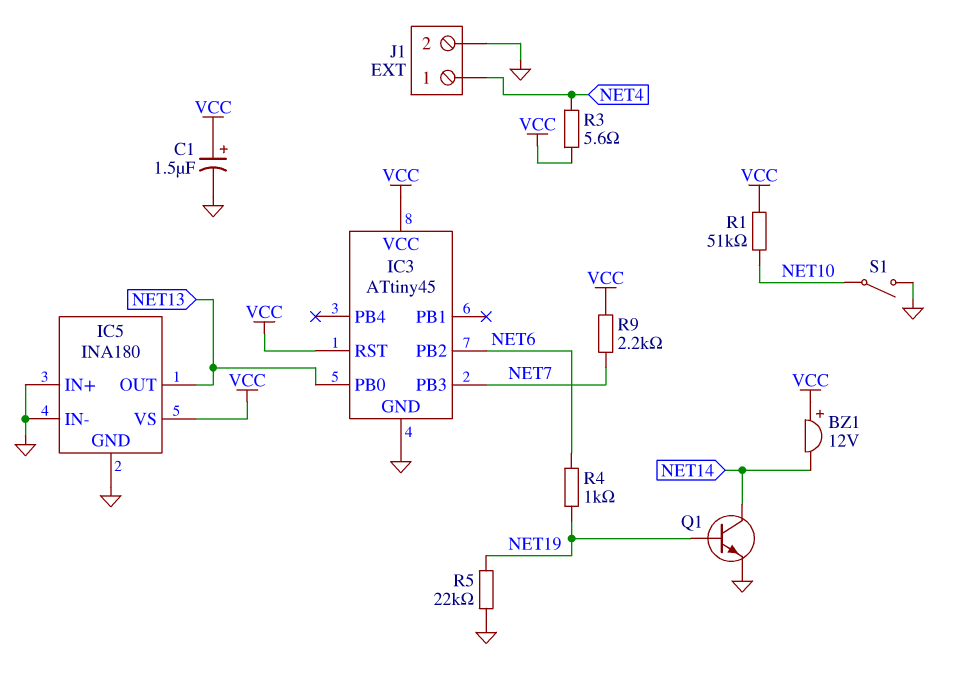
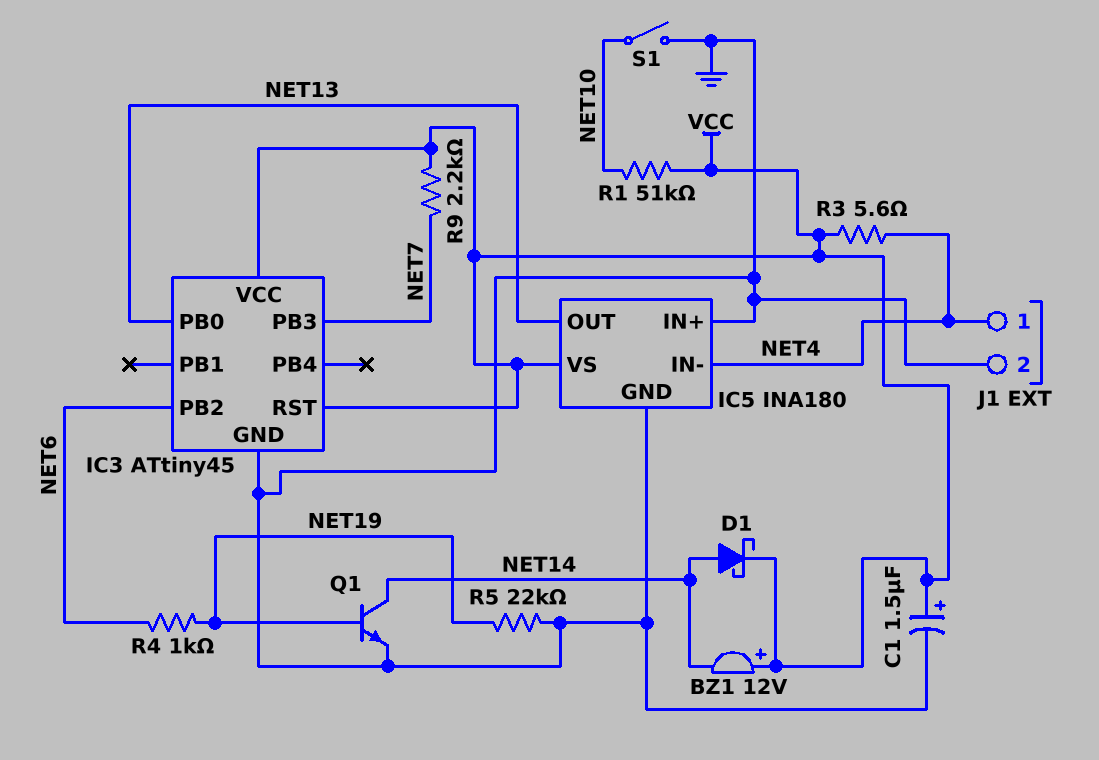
D1: none -> schottky (A NET14, K VCC)
IC5 pin IN-: GND -> NET4

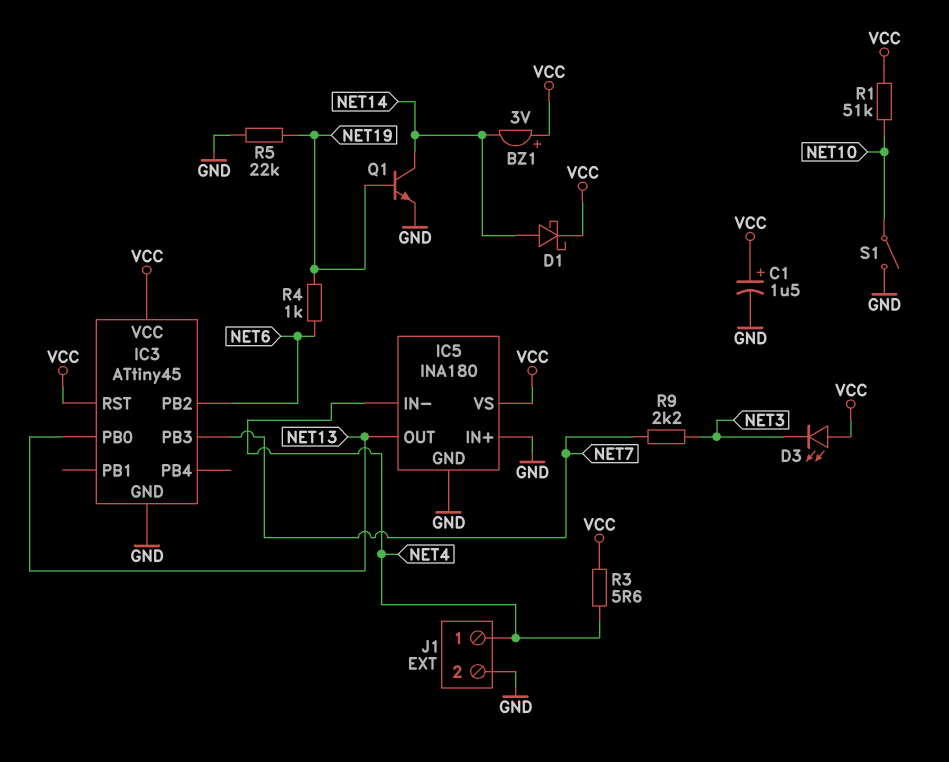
BZ1: buzzer 12V (plus VCC, minus NET14) -> buzzer 3V (plus VCC, minus NET14)
D3: none -> LED (A VCC, K NET3)
R9: 2.2k (NET7, VCC) -> 2.2k (NET3, NET7)

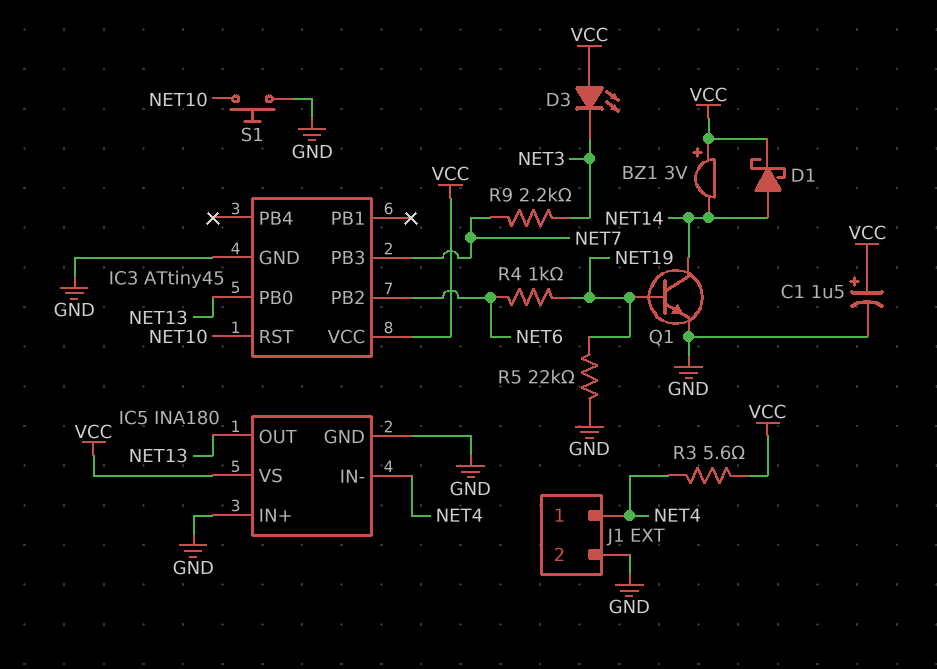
IC3 pin RST: VCC -> NET10
R1: 51k (NET10, VCC) -> none
S1: switch (GND, NET10) -> button (GND, NET10)

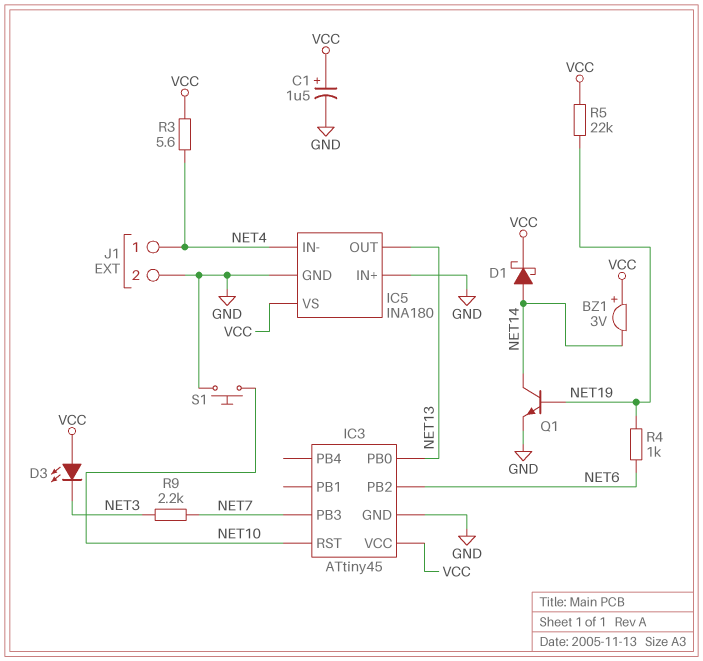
R5: 22k (GND, NET19) -> 22k (NET19, VCC)

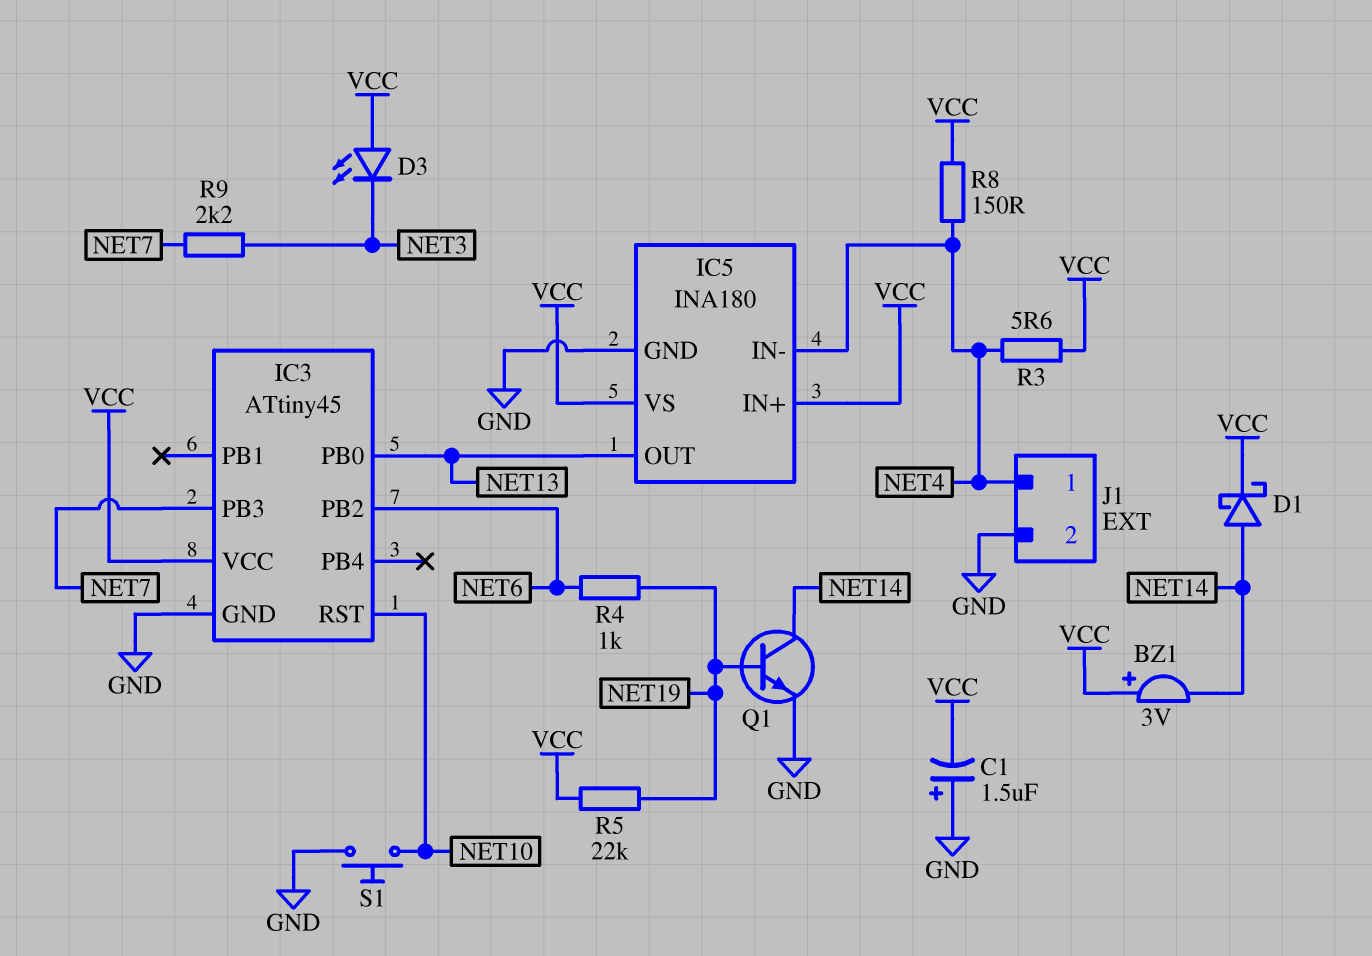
C1: 1.5uF (plus VCC, minus GND) -> 1.5uF (plus GND, minus VCC)
IC5 pin IN+: GND -> VCC
R8: none -> 150 (NET4, VCC)

